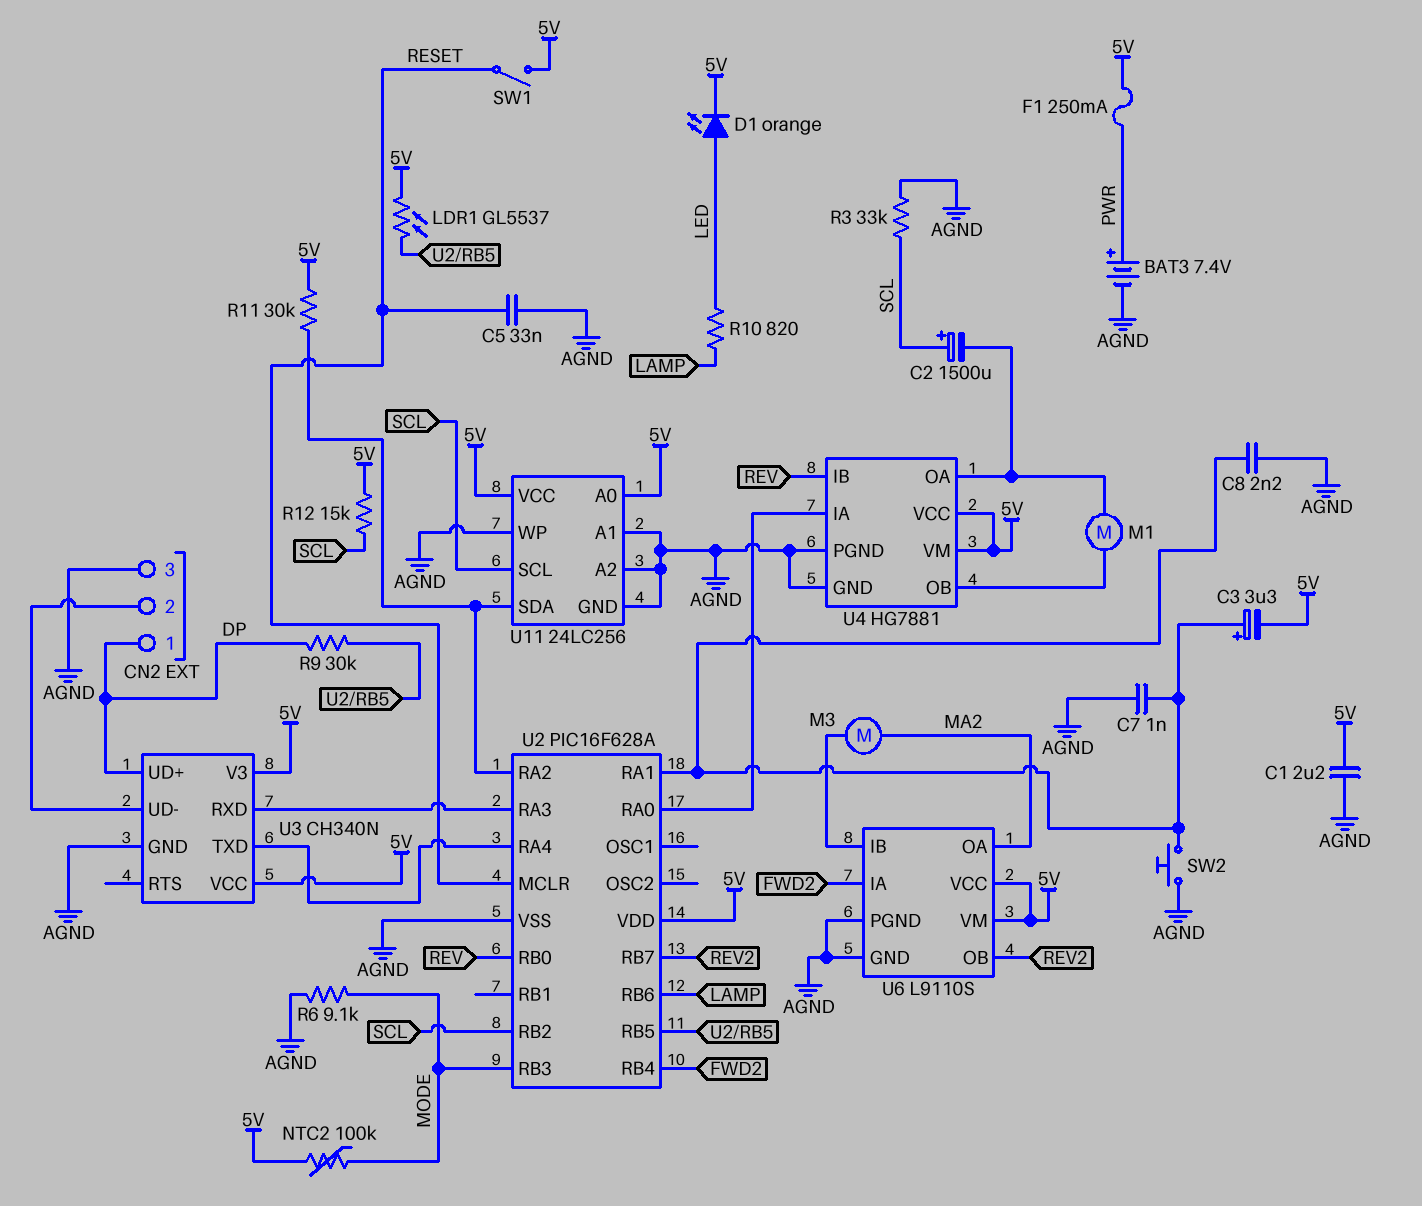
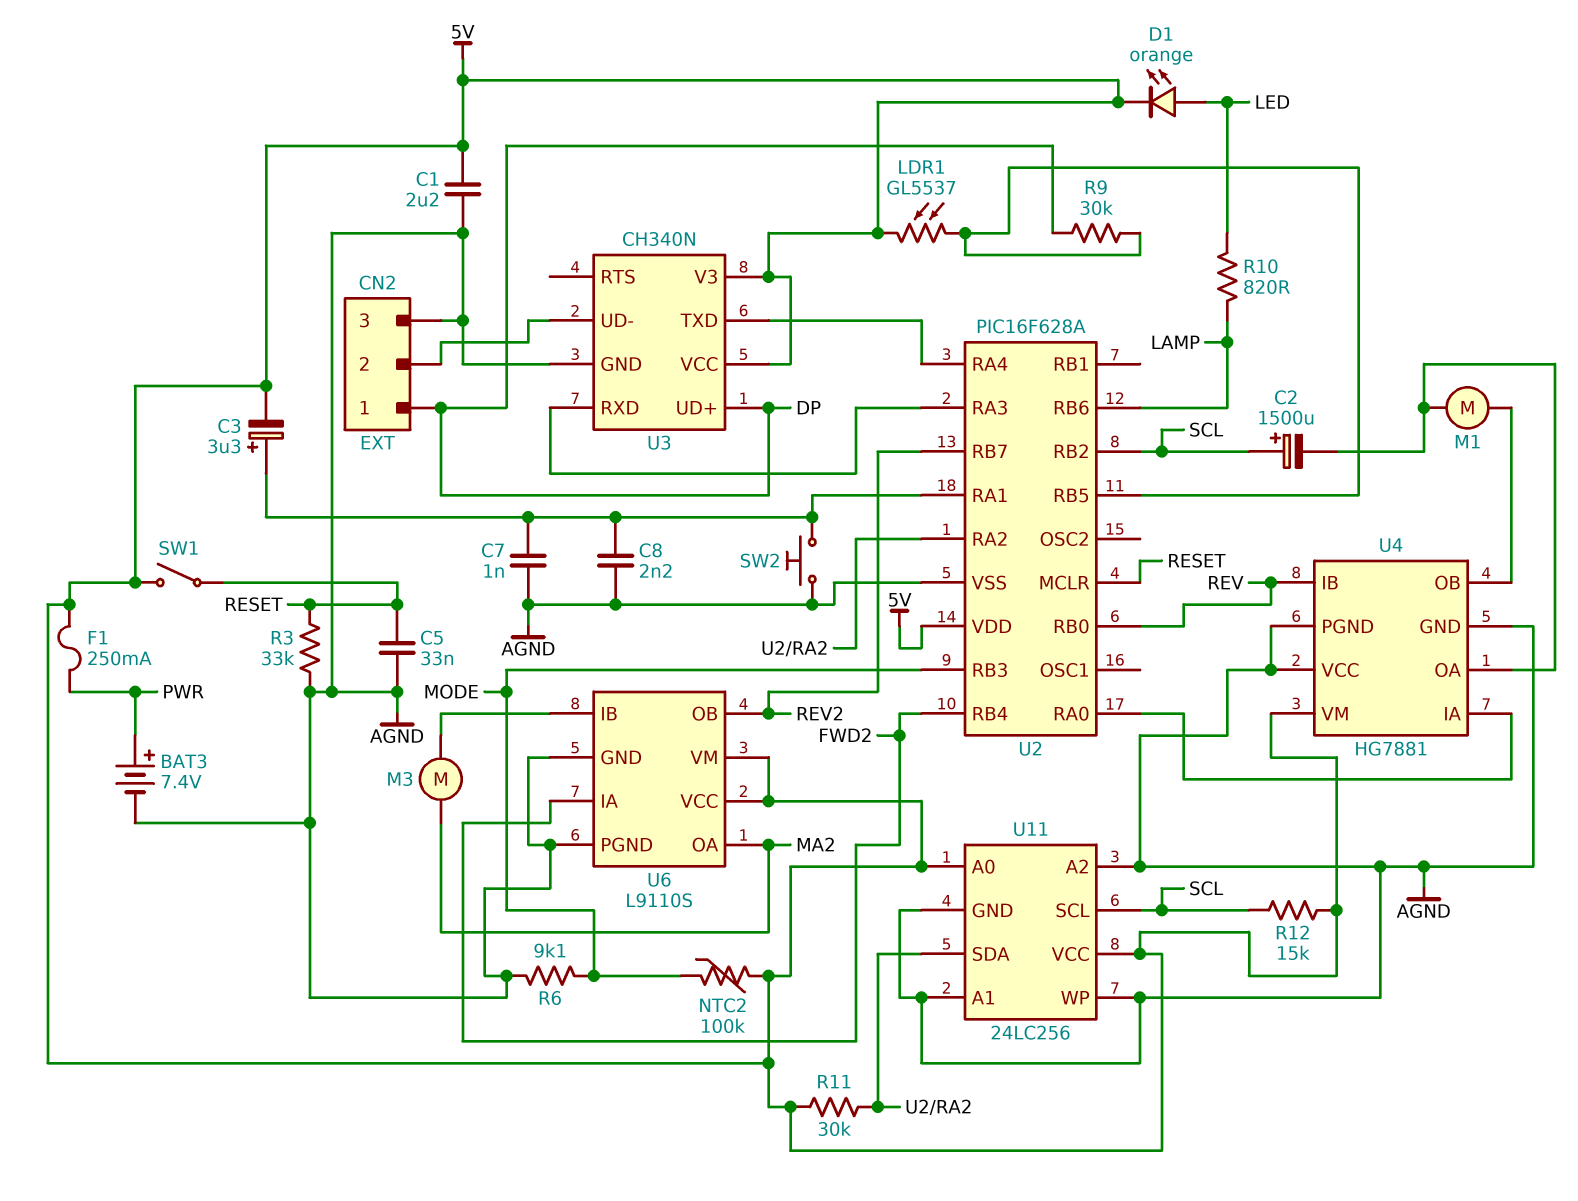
R3: 33k (AGND, SCL) -> 33k (AGND, RESET)
U4 pin VCC: 5V -> AGND

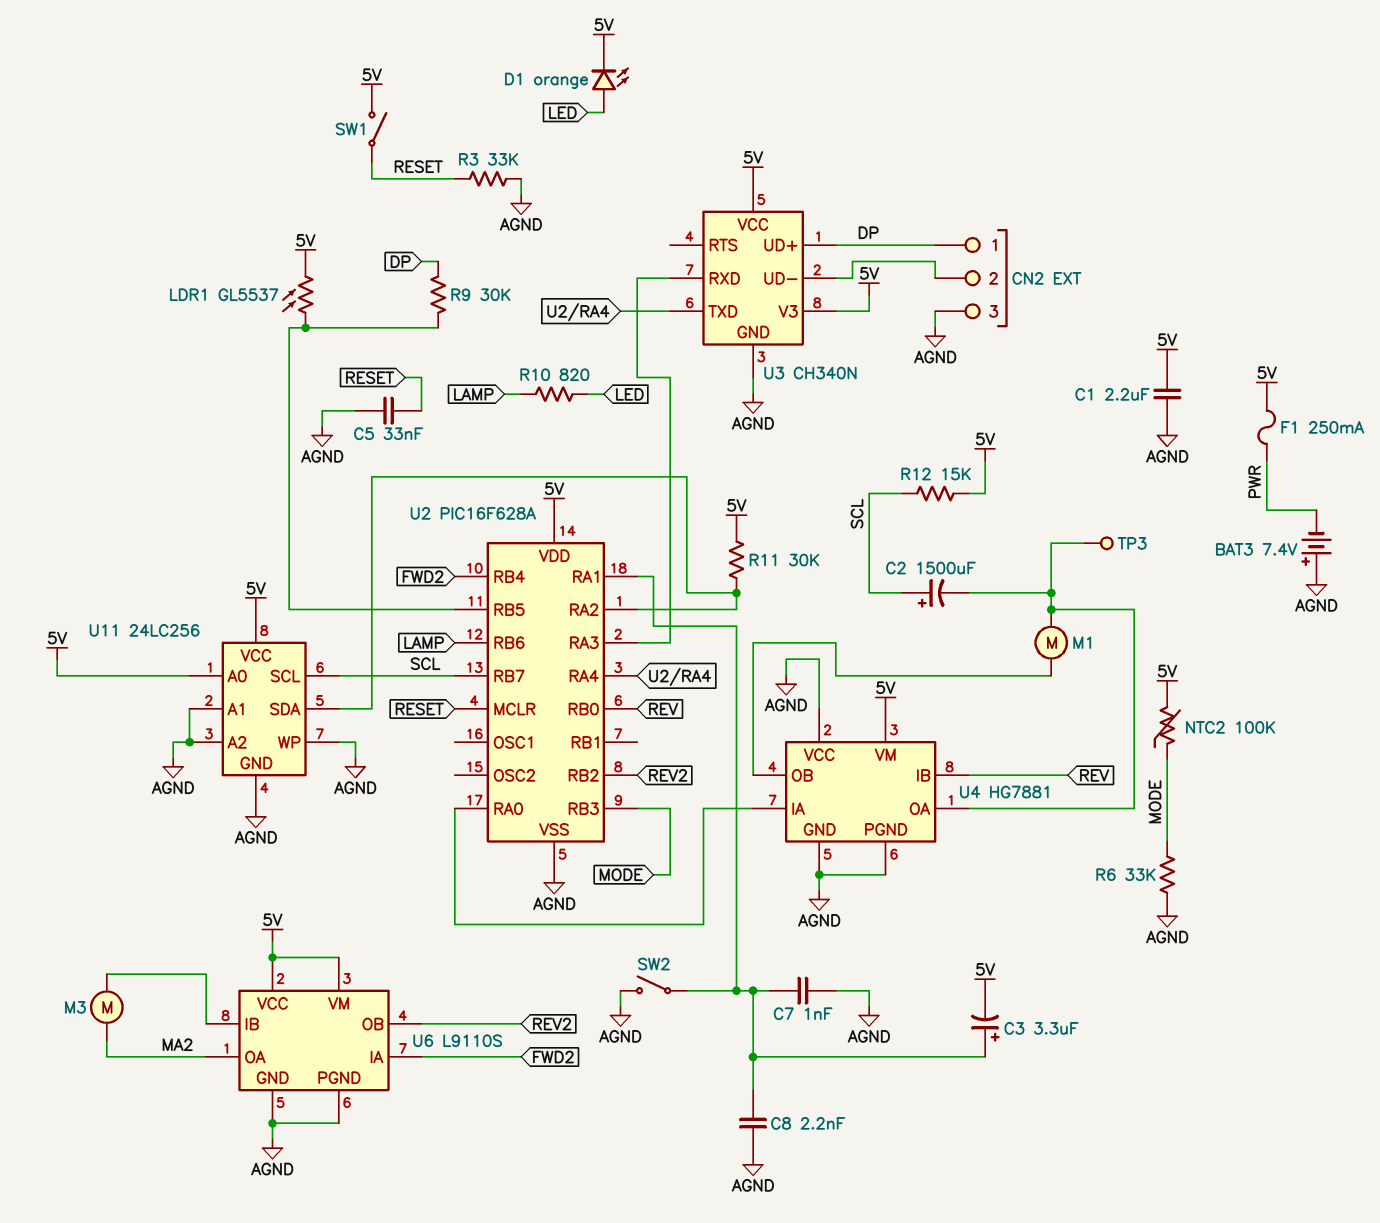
BAT3: 7.4V (plus PWR, minus AGND) -> 7.4V (plus AGND, minus PWR)
R6: 9.1k (AGND, MODE) -> 33k (AGND, MODE)
SW2: button (AGND, U2/RA1) -> switch (AGND, U2/RA1)
TP3: none -> test point (U4/OA)
U2 pin RB2: SCL -> REV2
U2 pin RB7: REV2 -> SCL

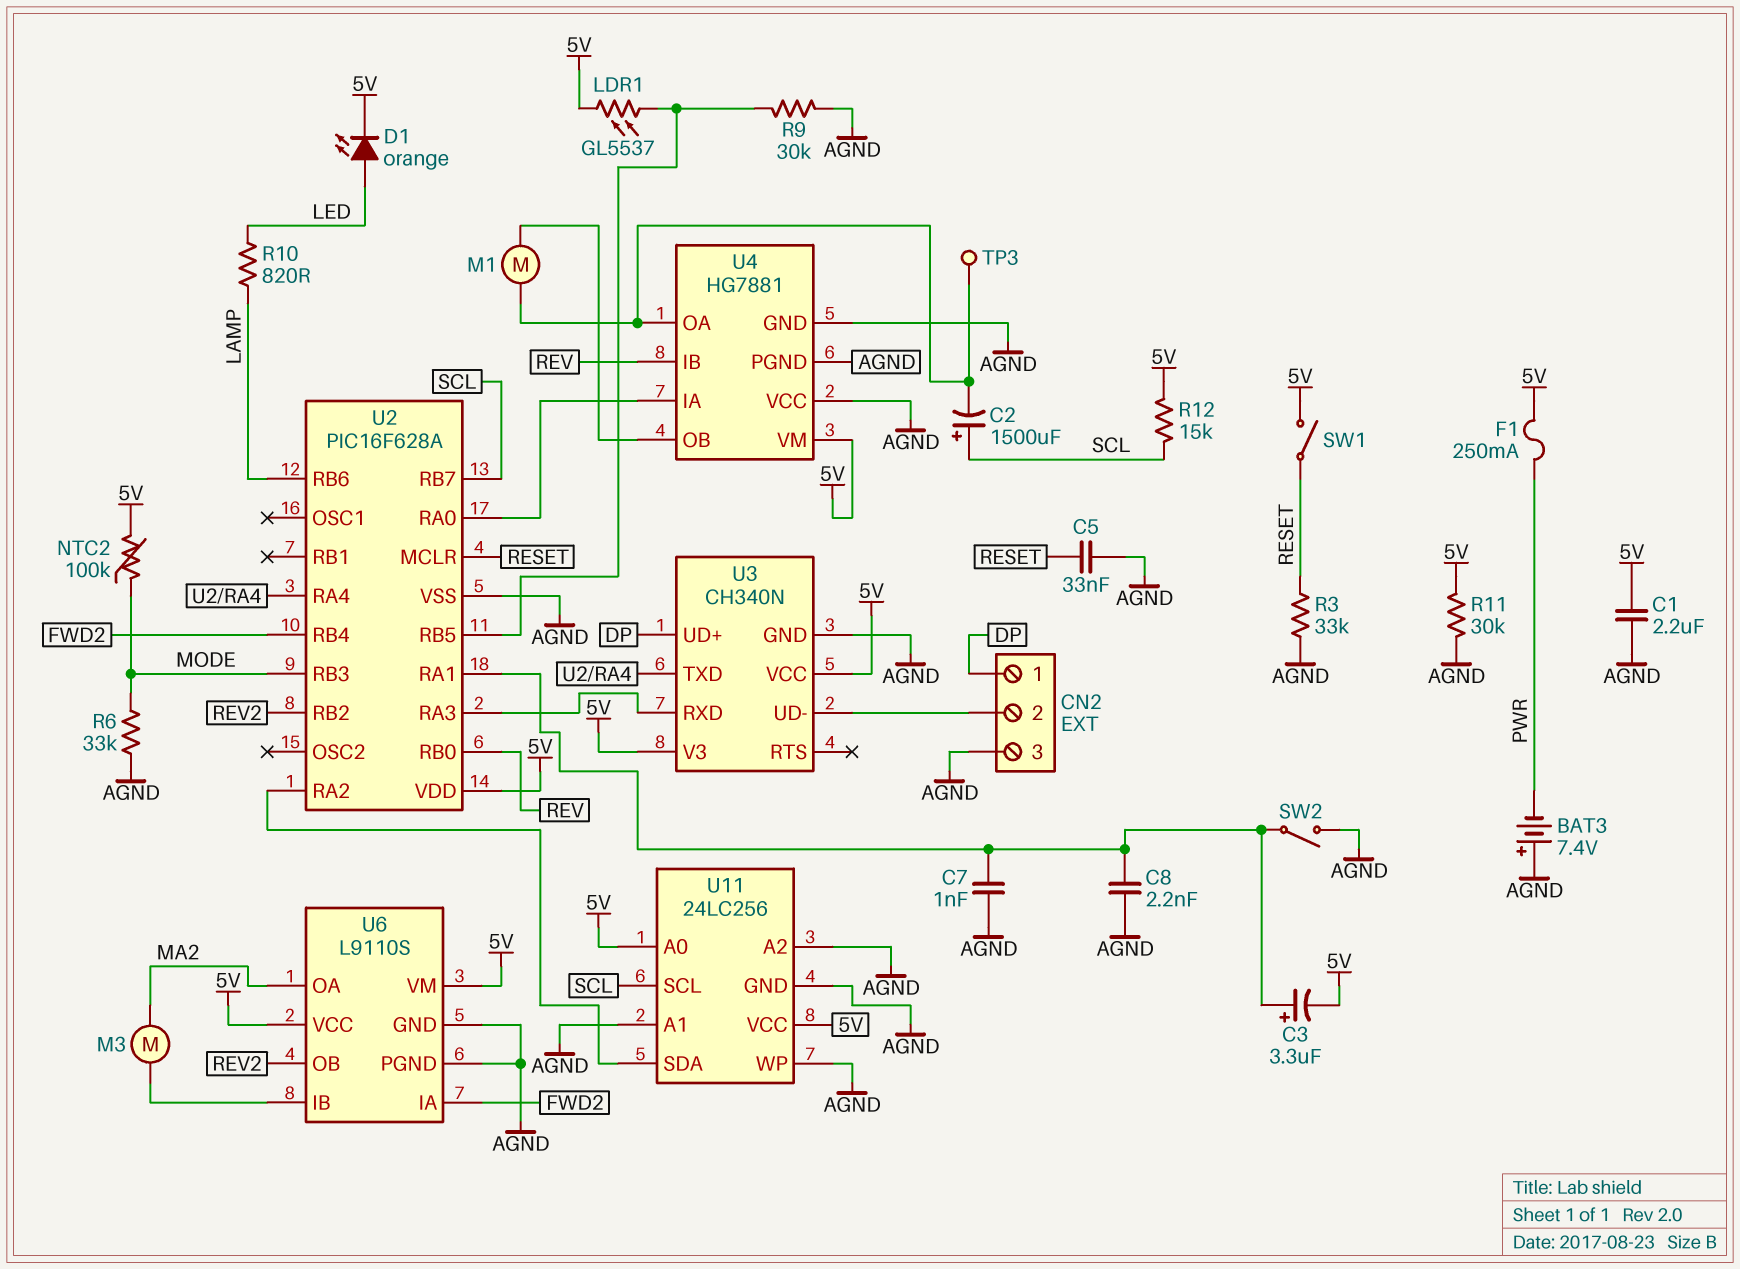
R9: 30k (DP, U2/RB5) -> 30k (AGND, U2/RB5)
R11: 30k (5V, U2/RA2) -> 30k (5V, AGND)

